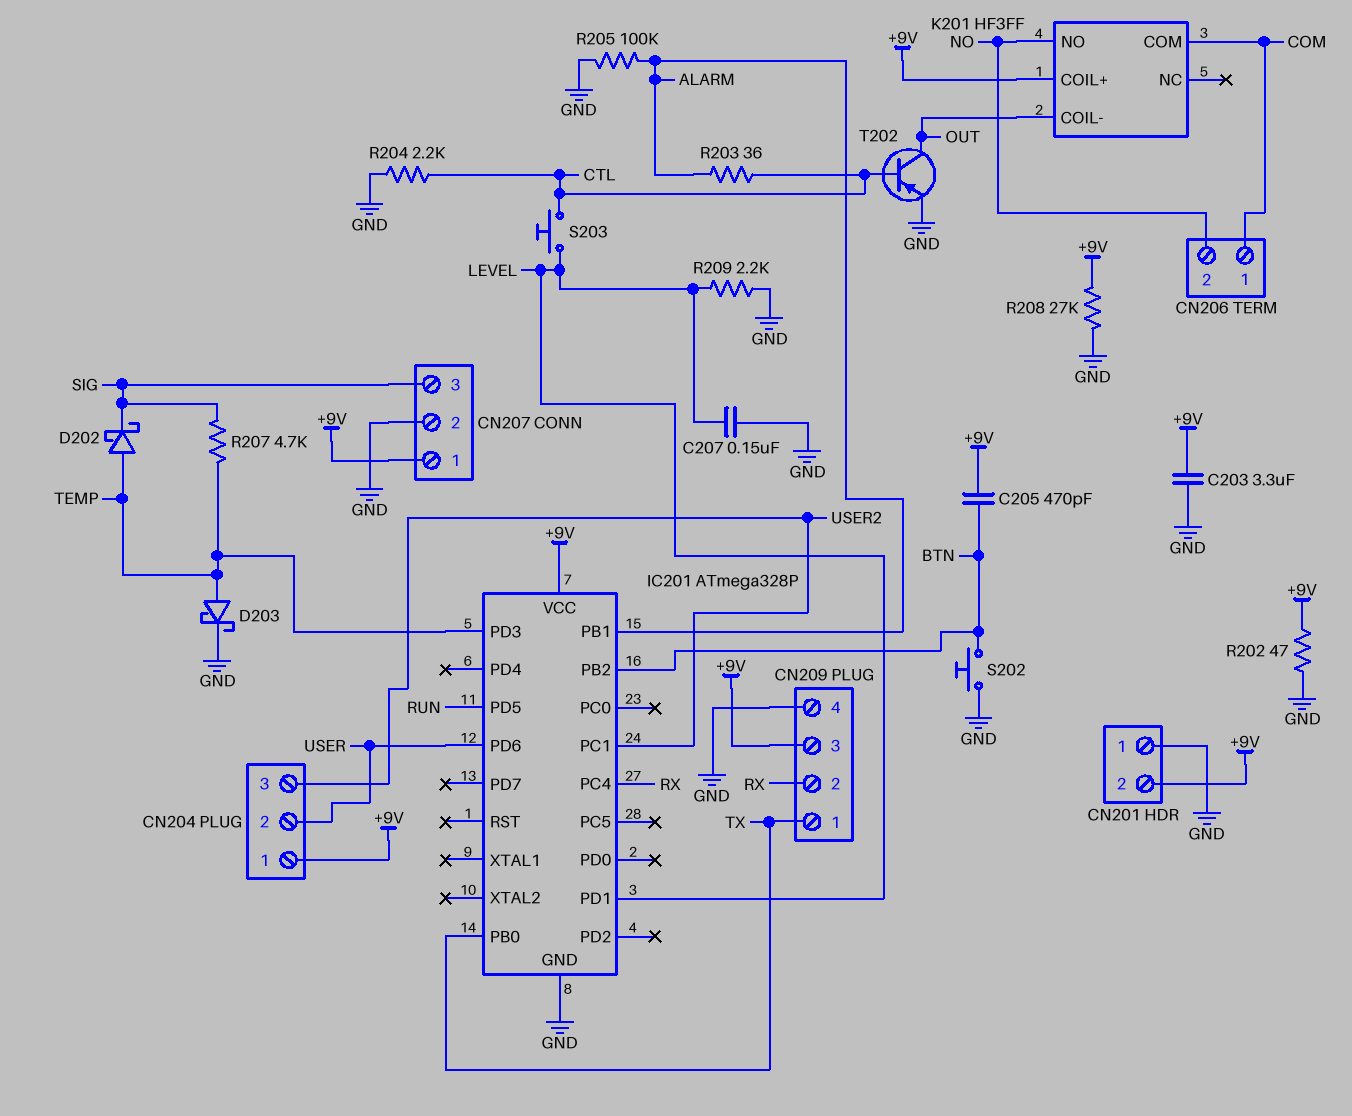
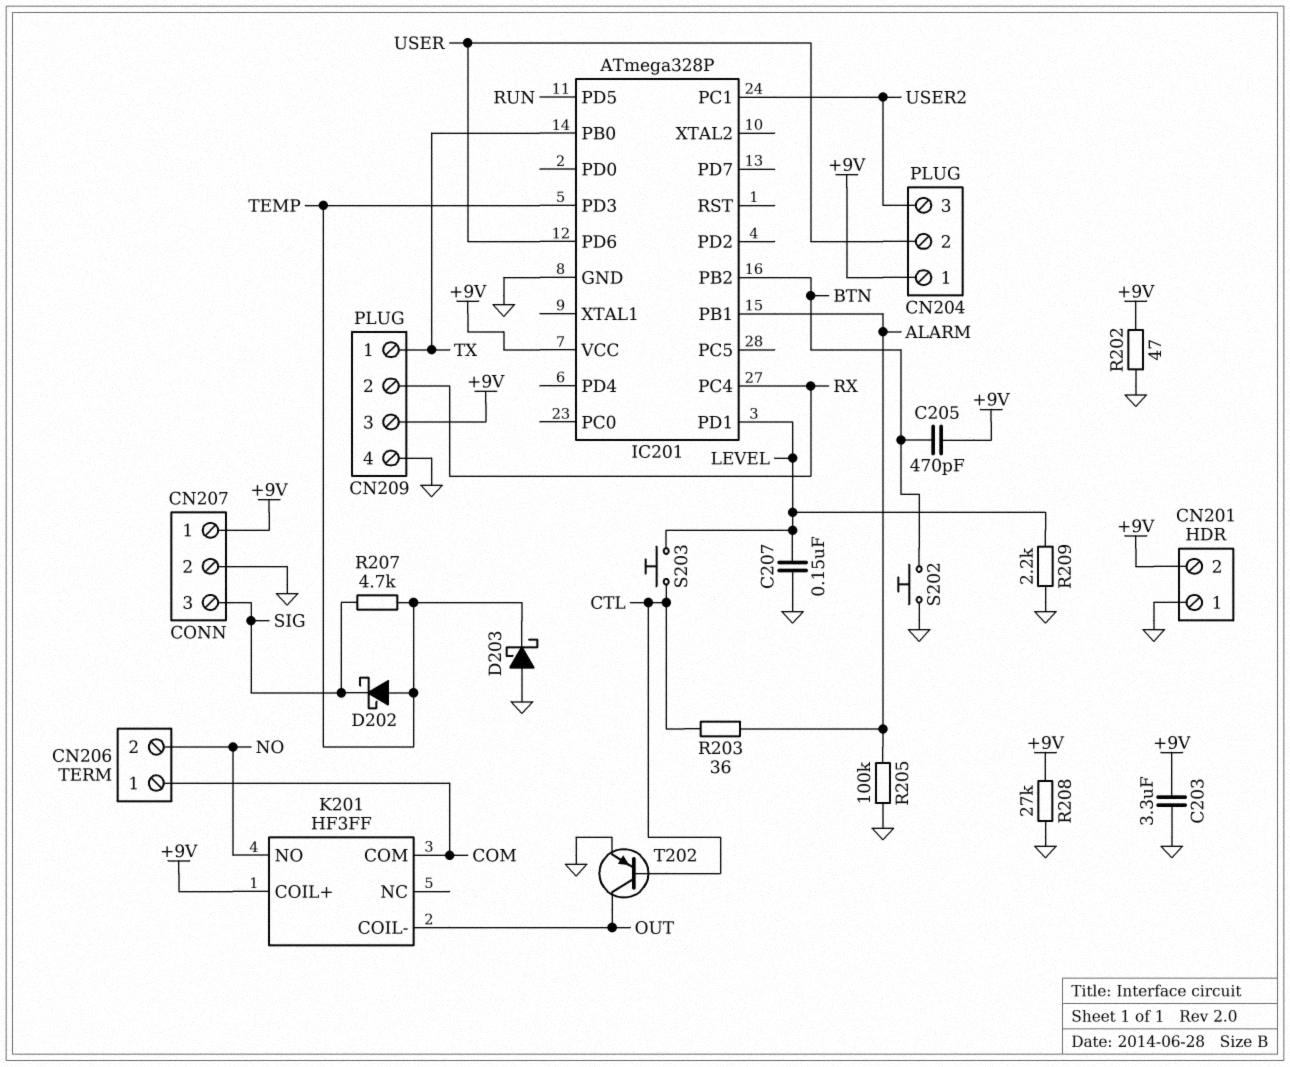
D203: schottky (A TEMP, K GND) -> schottky (A GND, K TEMP)
R204: 2.2k (CTL, GND) -> none

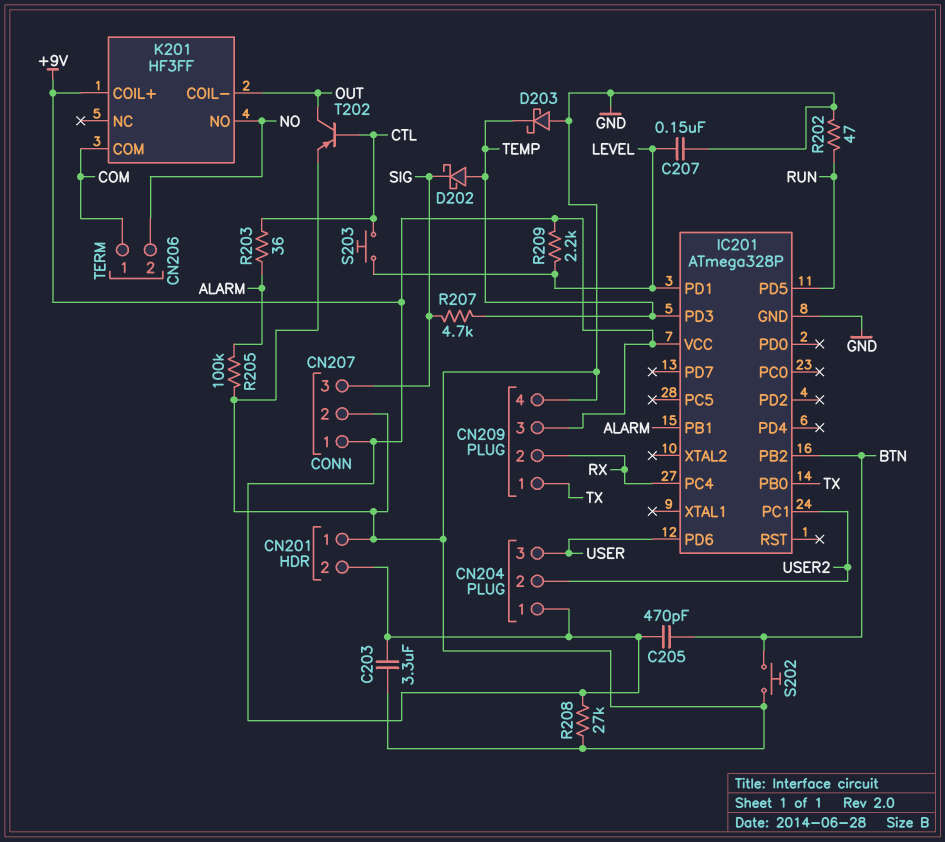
CN204 pin 2: USER -> USER2
CN204 pin 3: USER2 -> USER
R202: 47 (+9V, GND) -> 47 (GND, RUN)
R209: 2.2k (GND, LEVEL) -> 2.2k (+9V, LEVEL)

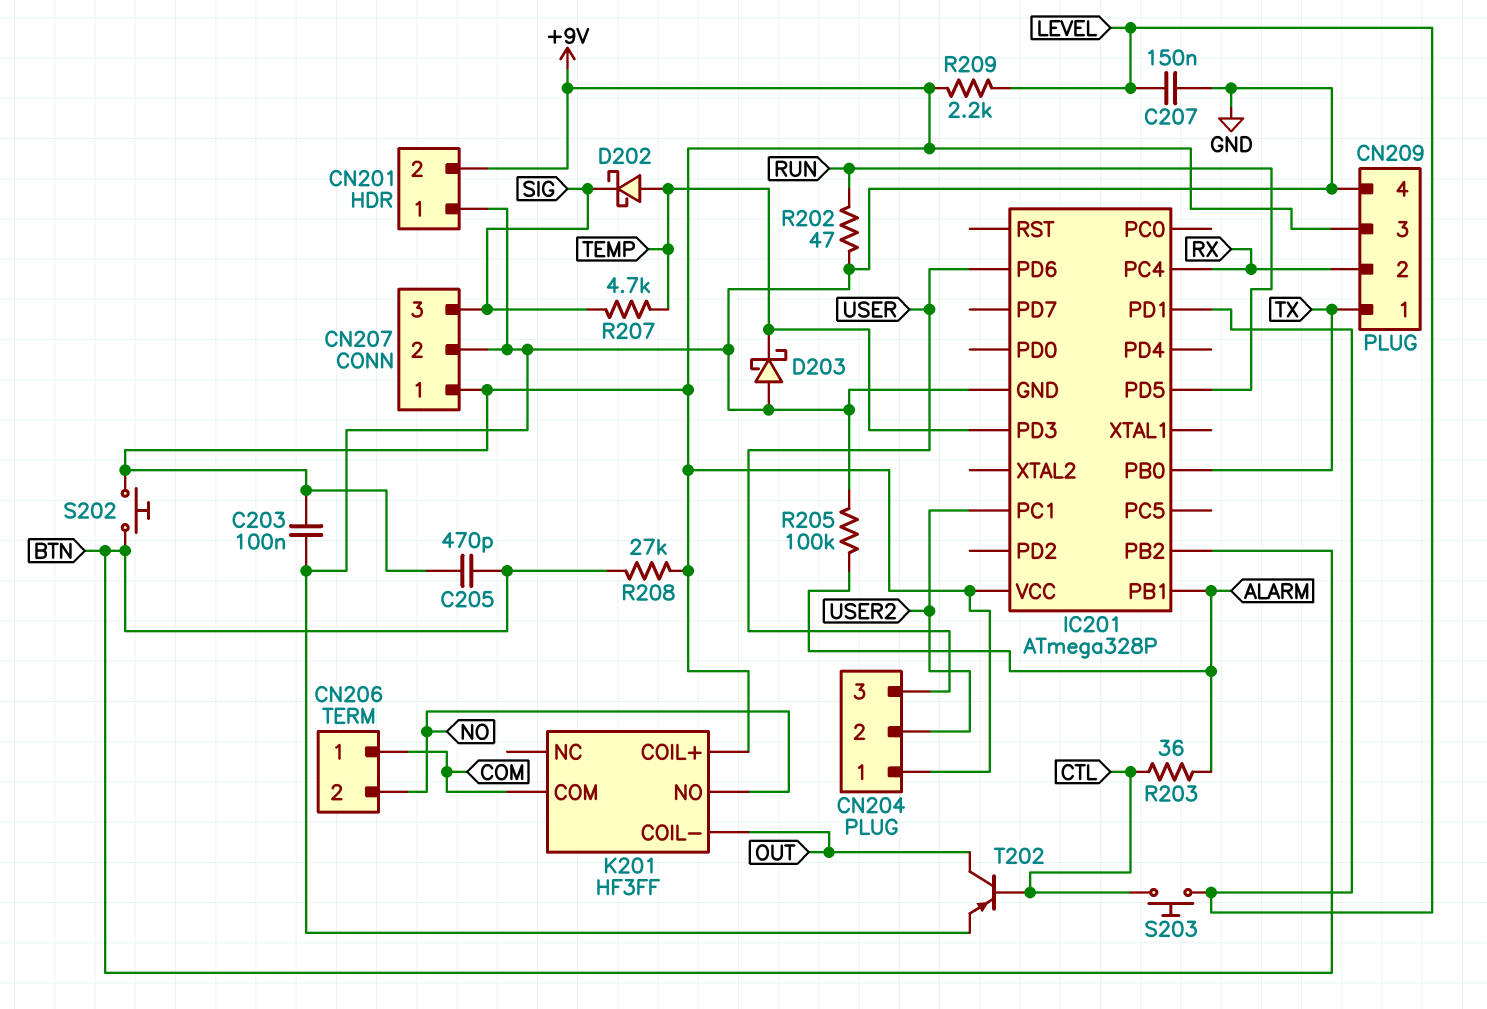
C203: 3.3uF (+9V, GND) -> 100nF (+9V, GND)
R208: 27k (+9V, GND) -> 27k (+9V, BTN)
S202: button (BTN, GND) -> button (+9V, BTN)

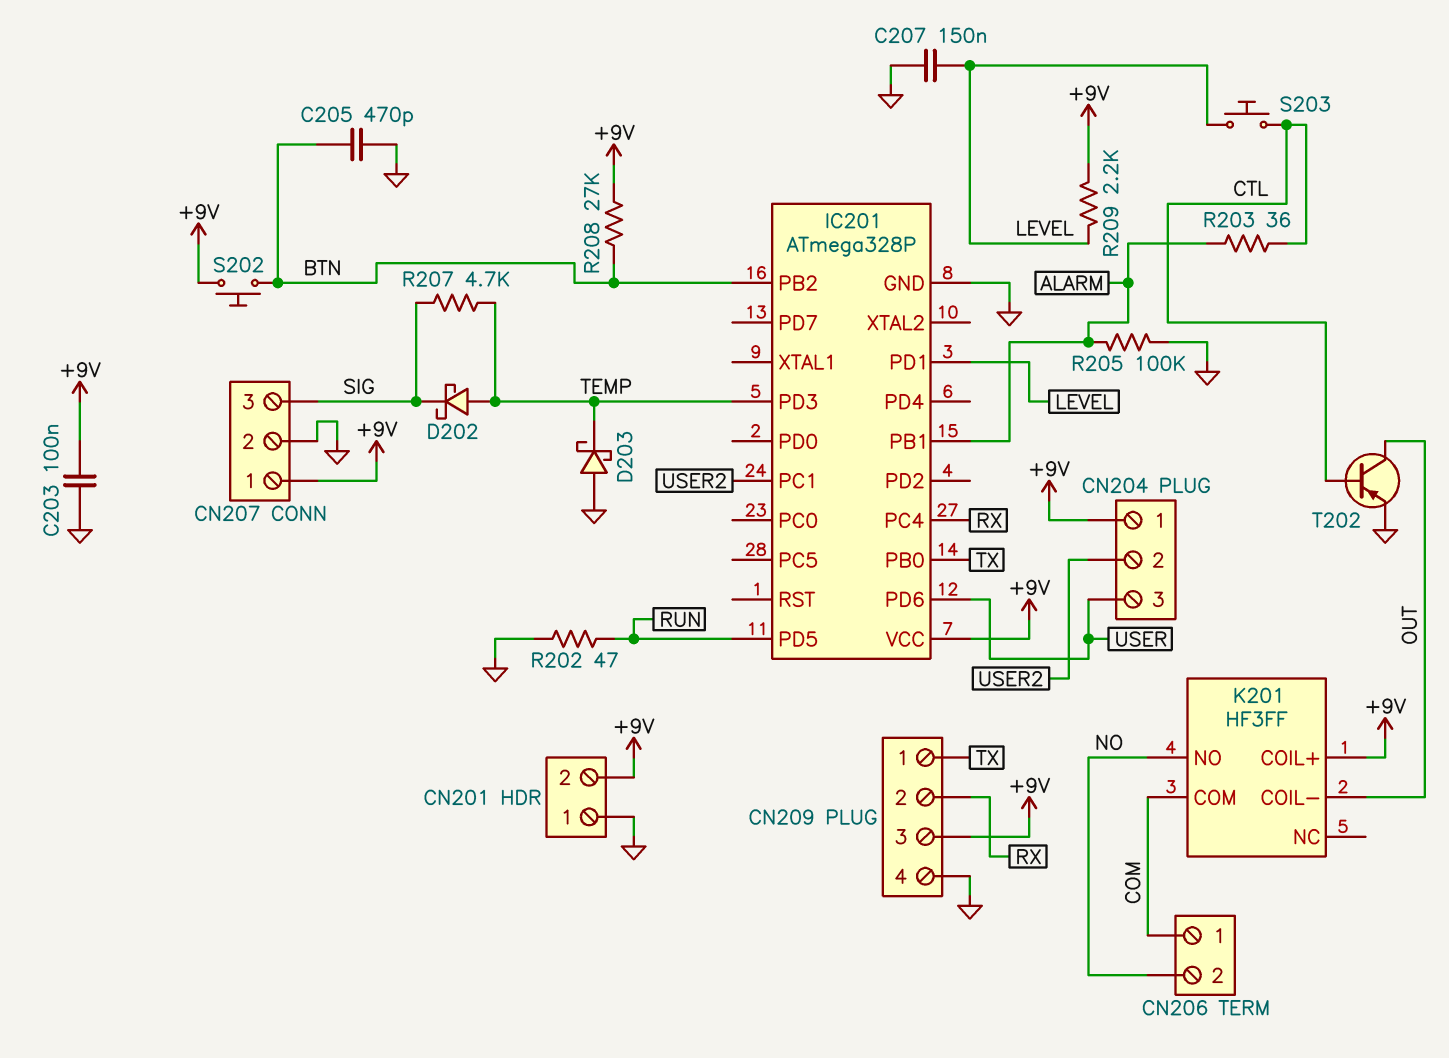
C205: 470pF (+9V, BTN) -> 470pF (BTN, GND)

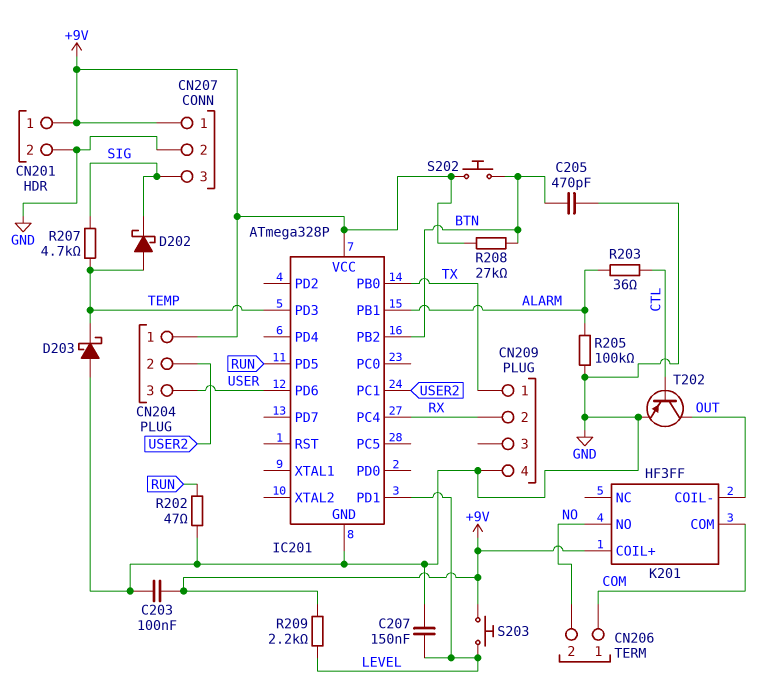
CN201 pin 1: GND -> +9V
CN201 pin 2: +9V -> GND
CN209 pin 3: +9V -> none
S203: button (CTL, LEVEL) -> button (+9V, LEVEL)

